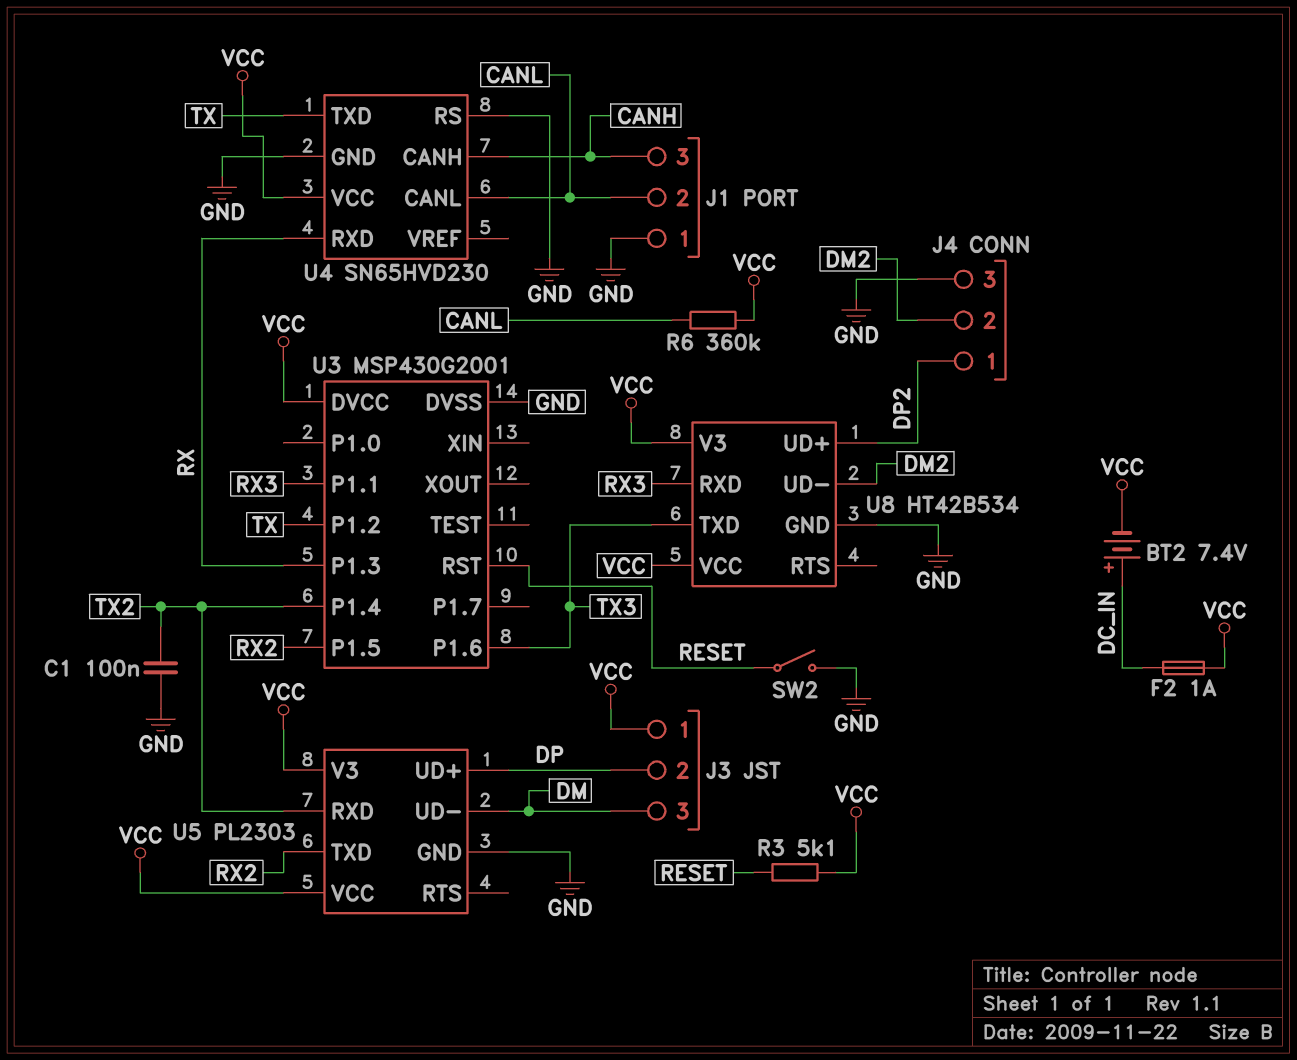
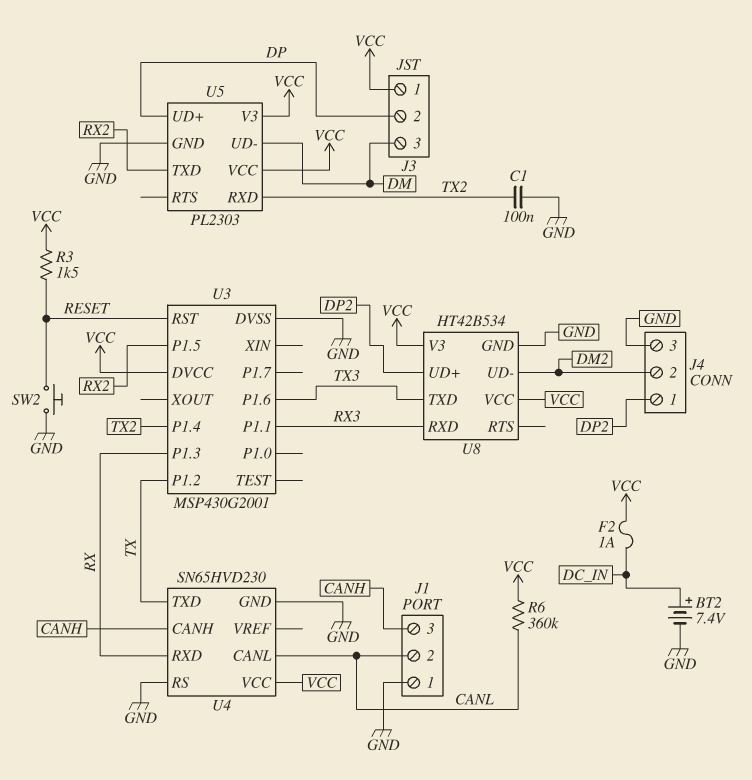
BT2: 7.4V (plus DC_IN, minus VCC) -> 7.4V (plus DC_IN, minus GND)
R3: 5.1k (RESET, VCC) -> 1.5k (RESET, VCC)
SW2: switch (GND, RESET) -> button (GND, RESET)

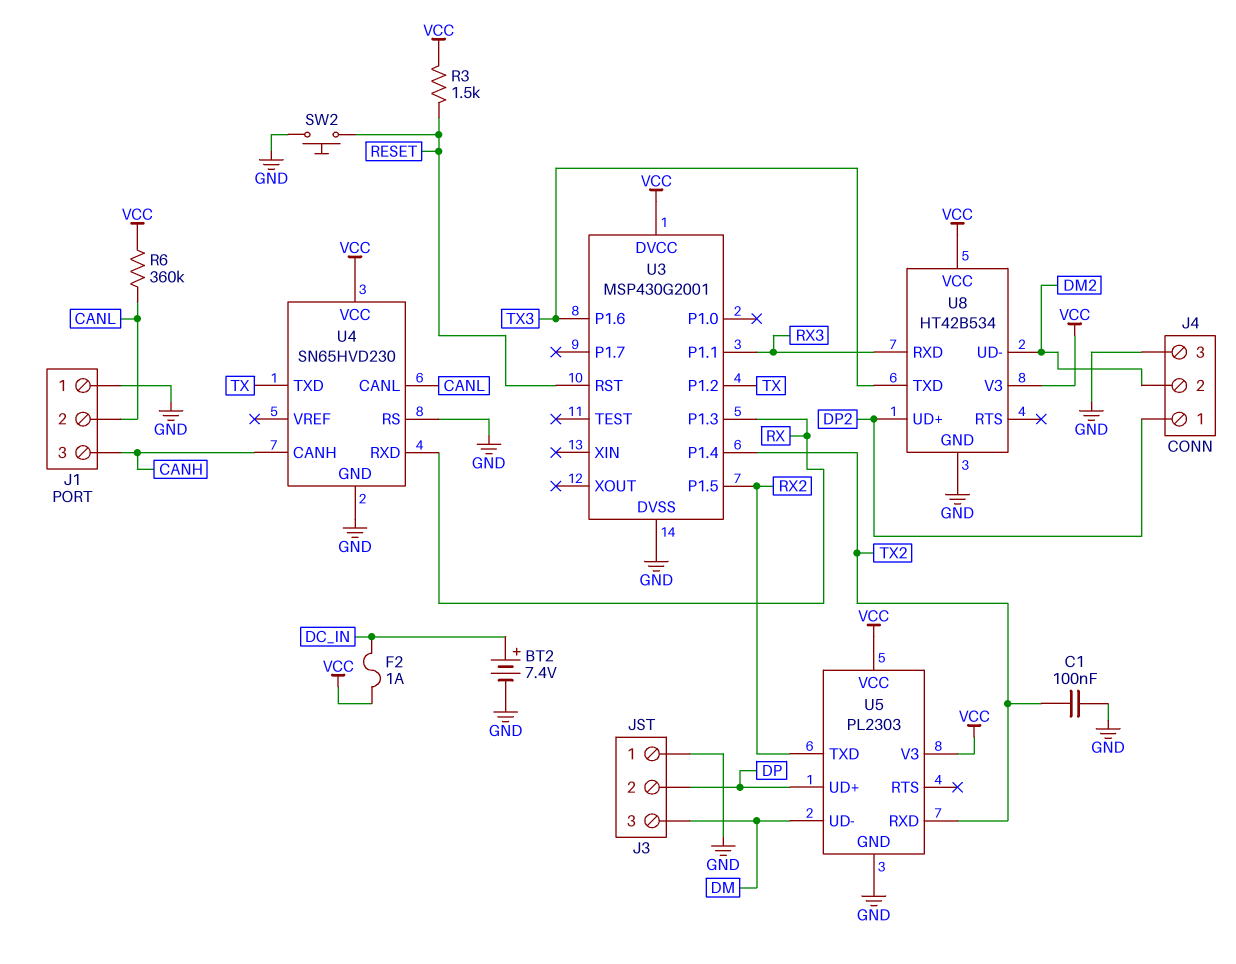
J3 pin 1: VCC -> GND

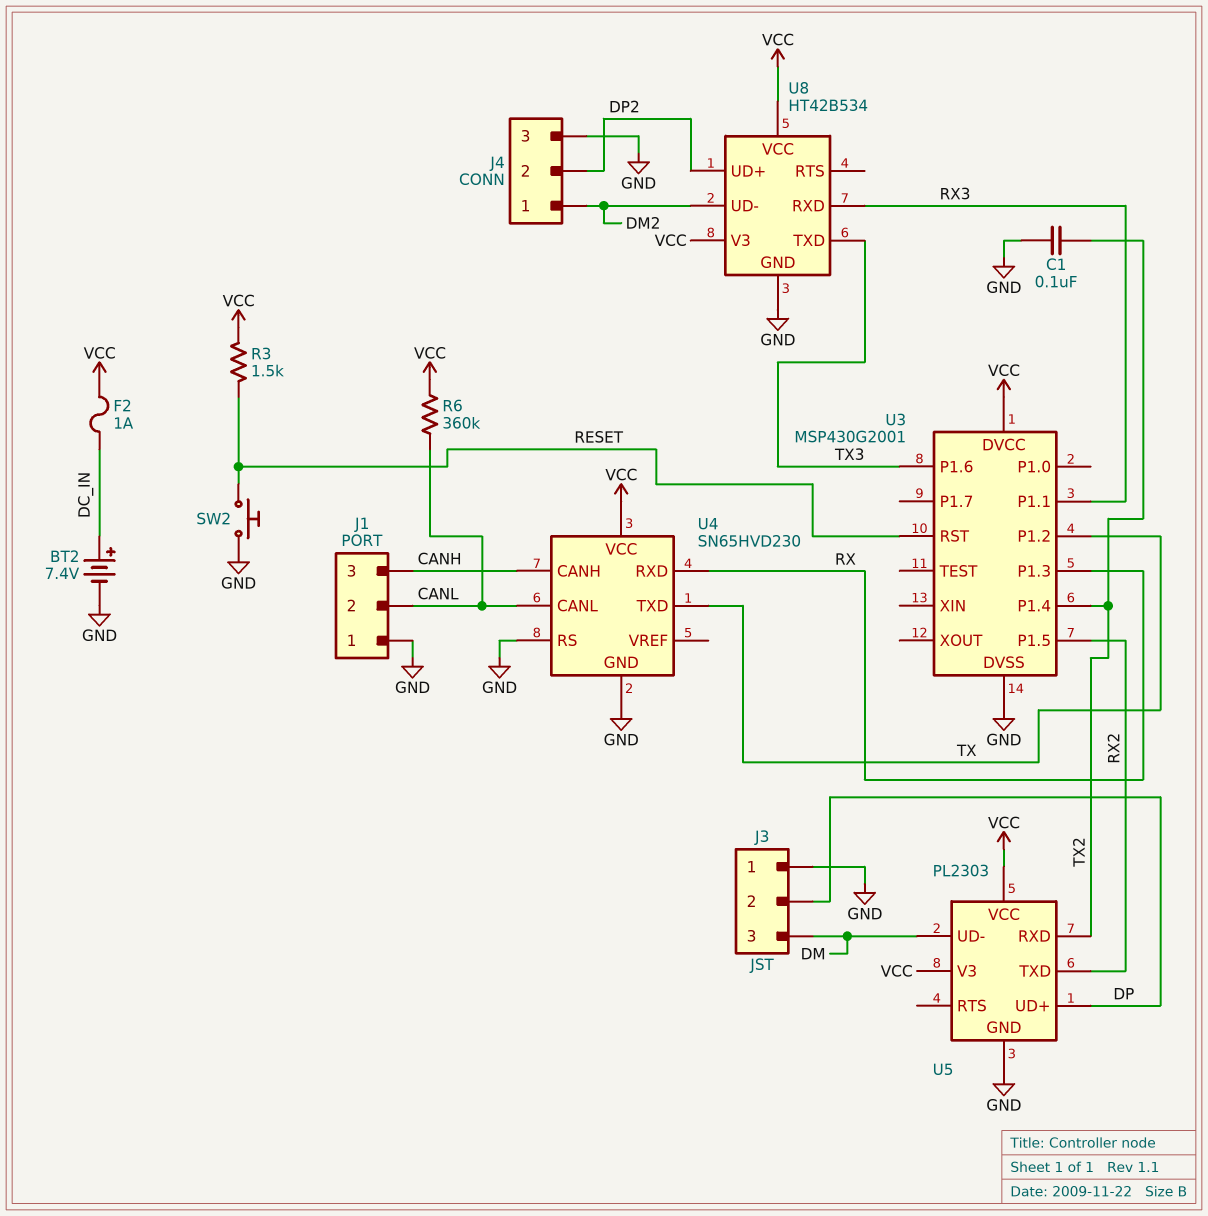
J4 pin 1: DP2 -> DM2
J4 pin 2: DM2 -> DP2

